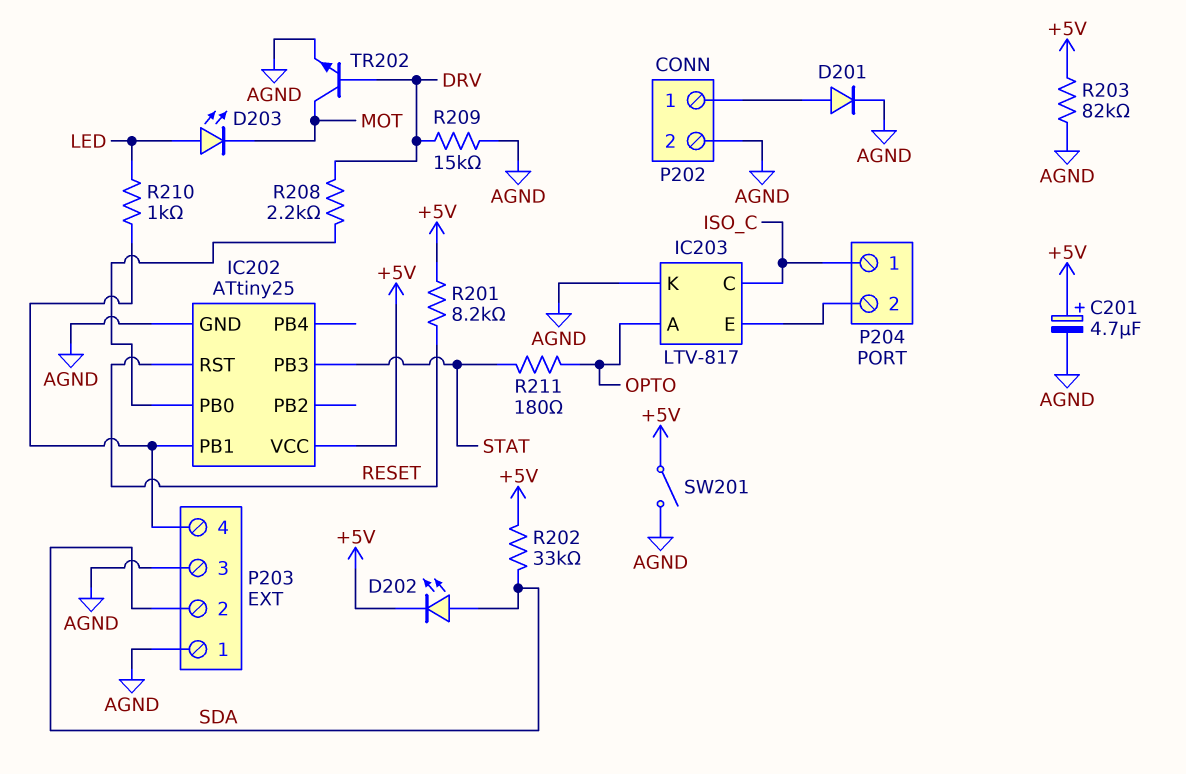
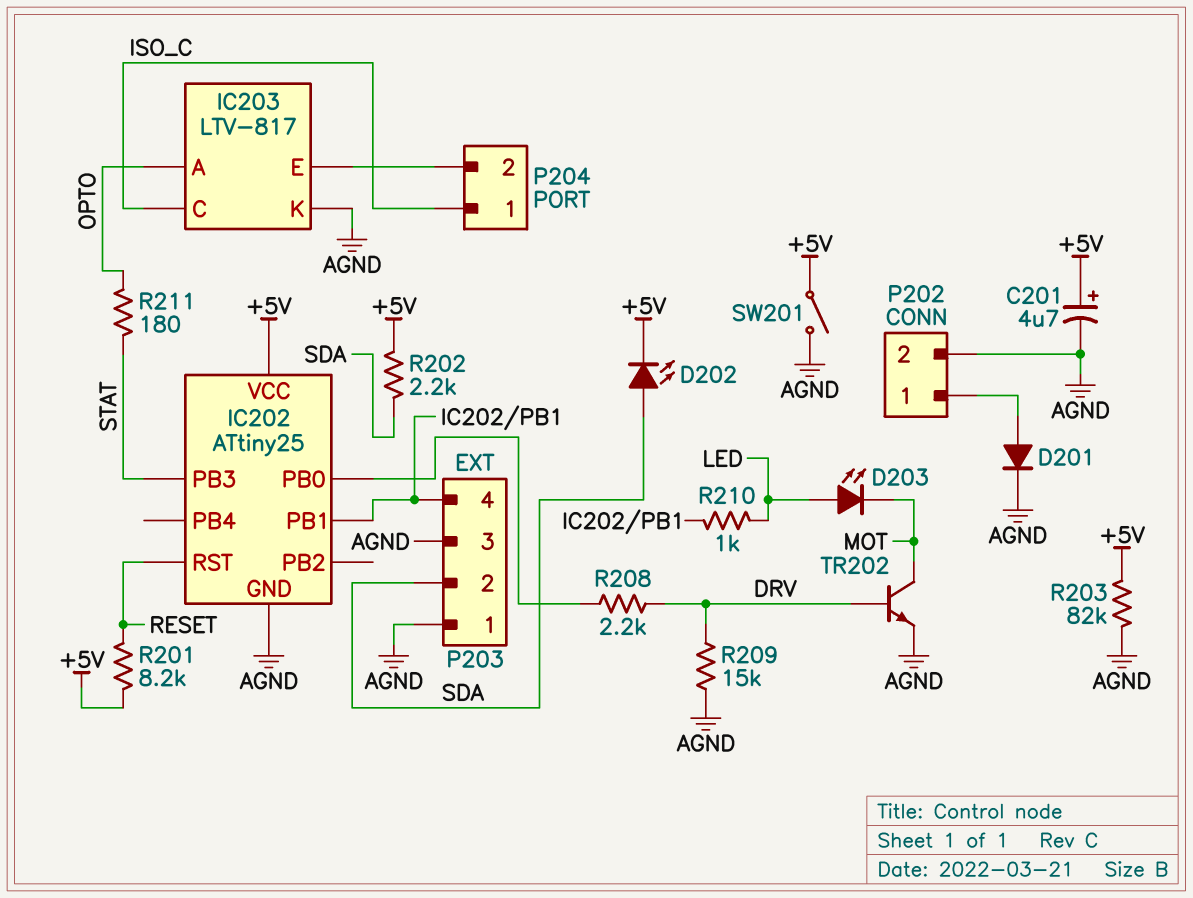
R202: 33k (+5V, SDA) -> 2.2k (+5V, SDA)

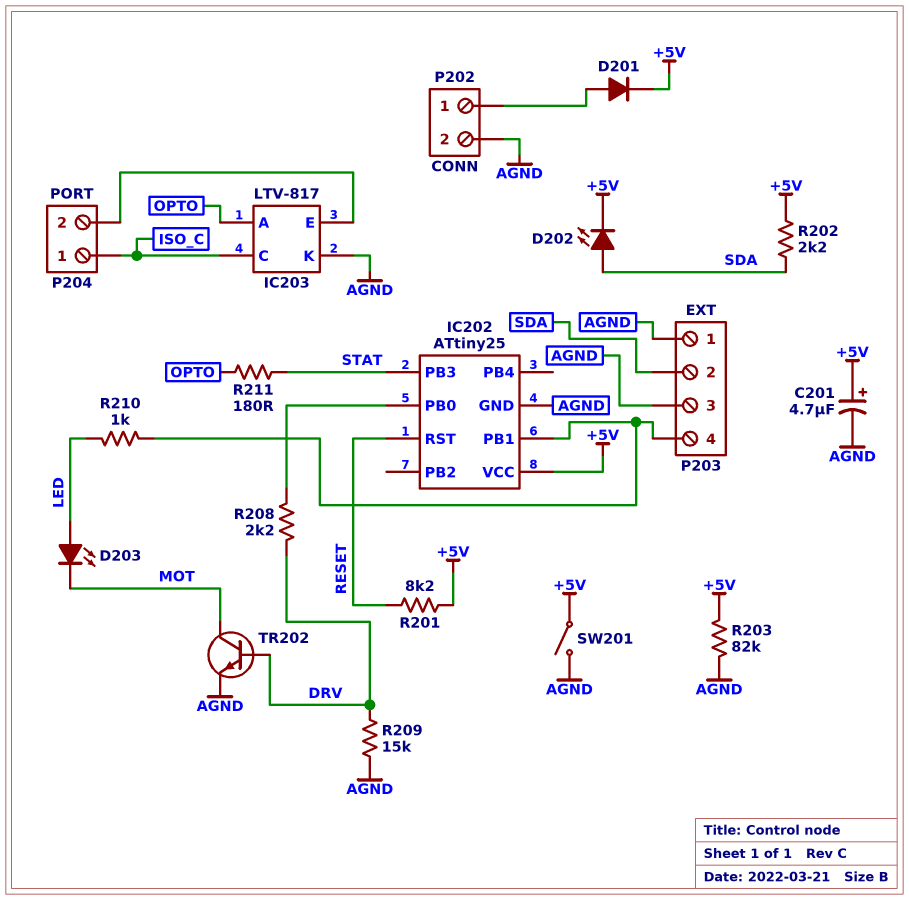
D201: diode (A P202/1, K AGND) -> diode (A P202/1, K +5V)

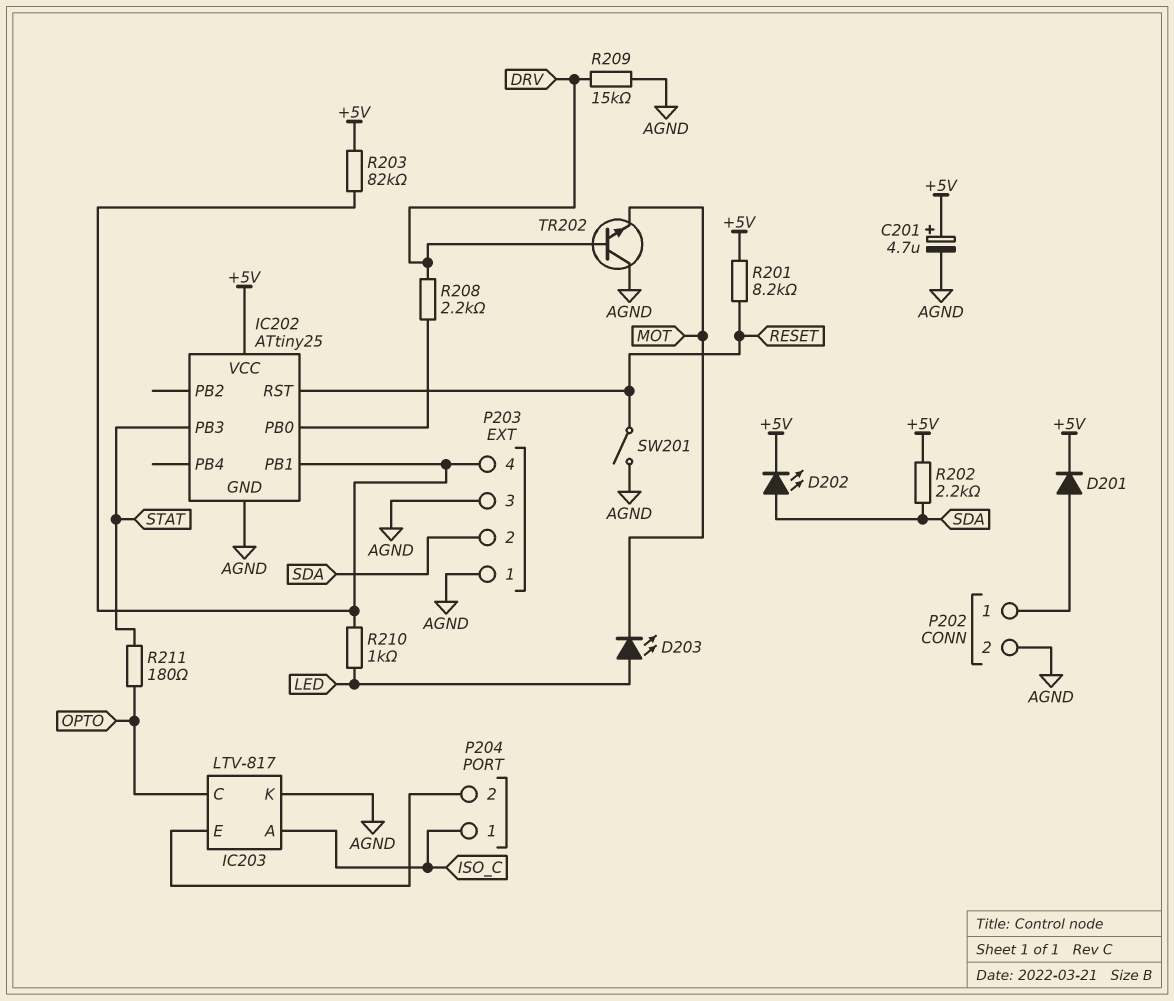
IC203 pin A: OPTO -> ISO_C
IC203 pin C: ISO_C -> OPTO
R203: 82k (+5V, AGND) -> 82k (+5V, IC202/PB1)
SW201: switch (+5V, AGND) -> switch (AGND, RESET)
TR202: NPN (B DRV, C MOT, E AGND) -> NPN (B DRV, C AGND, E MOT)

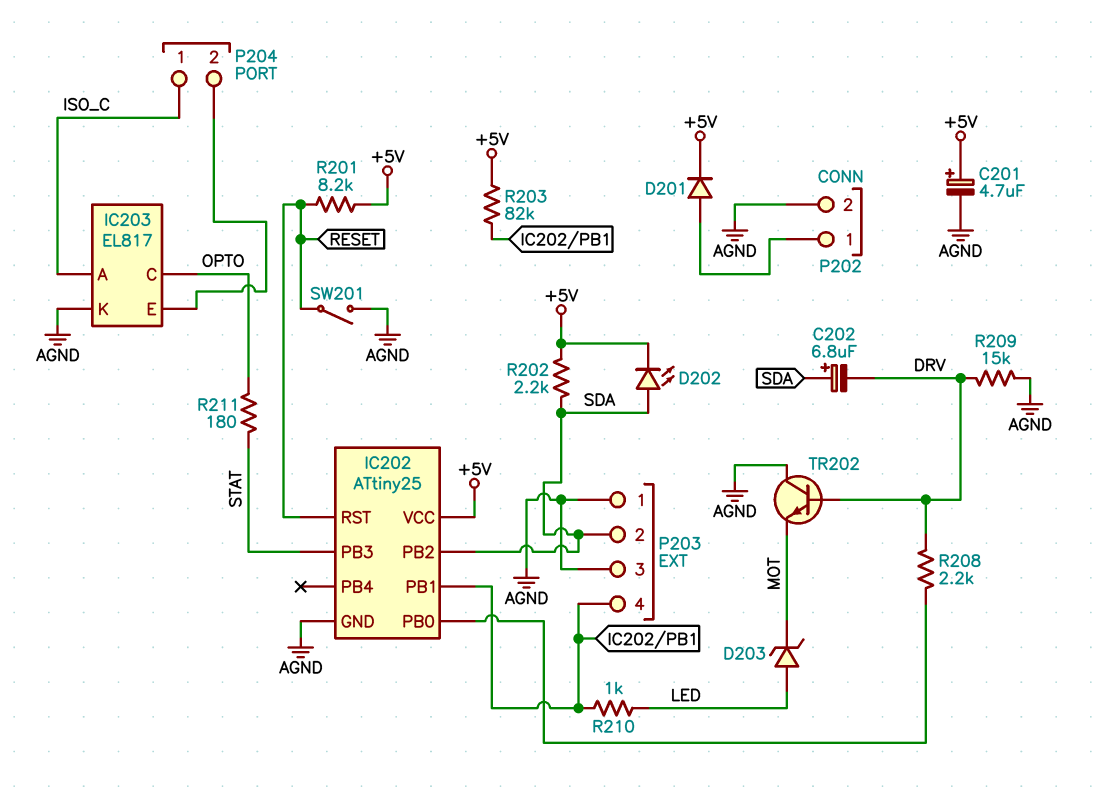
C202: none -> 6.8uF (plus SDA, minus DRV)
D203: LED (A LED, K MOT) -> zener (A LED, K MOT)
IC202 pin PB2: none -> SDA
IC203: LTV-817 -> EL817

